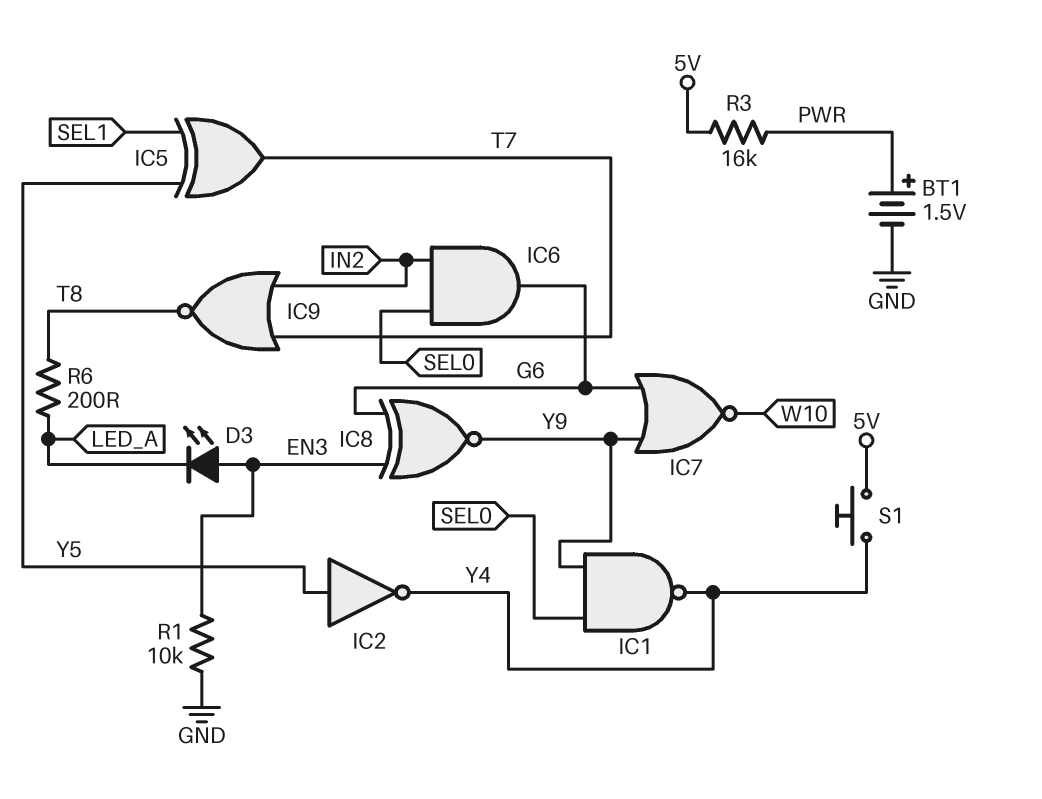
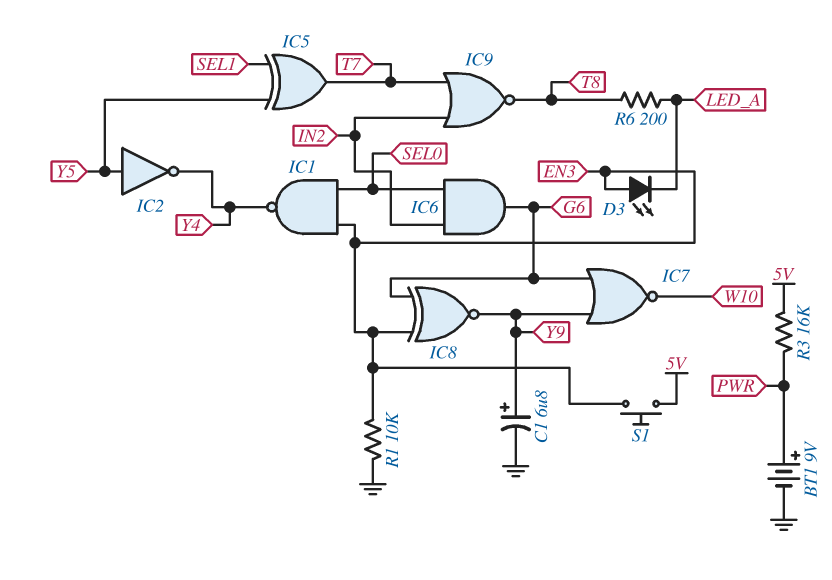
BT1: 1.5V (plus PWR, minus GND) -> 9V (plus PWR, minus GND)
C1: none -> 6.8uF (plus Y9, minus GND)
IC1: NAND (in SEL0, in Y9, out Y4) -> NAND (in EN3, in SEL0, out Y4)
S1: button (5V, Y4) -> button (5V, EN3)

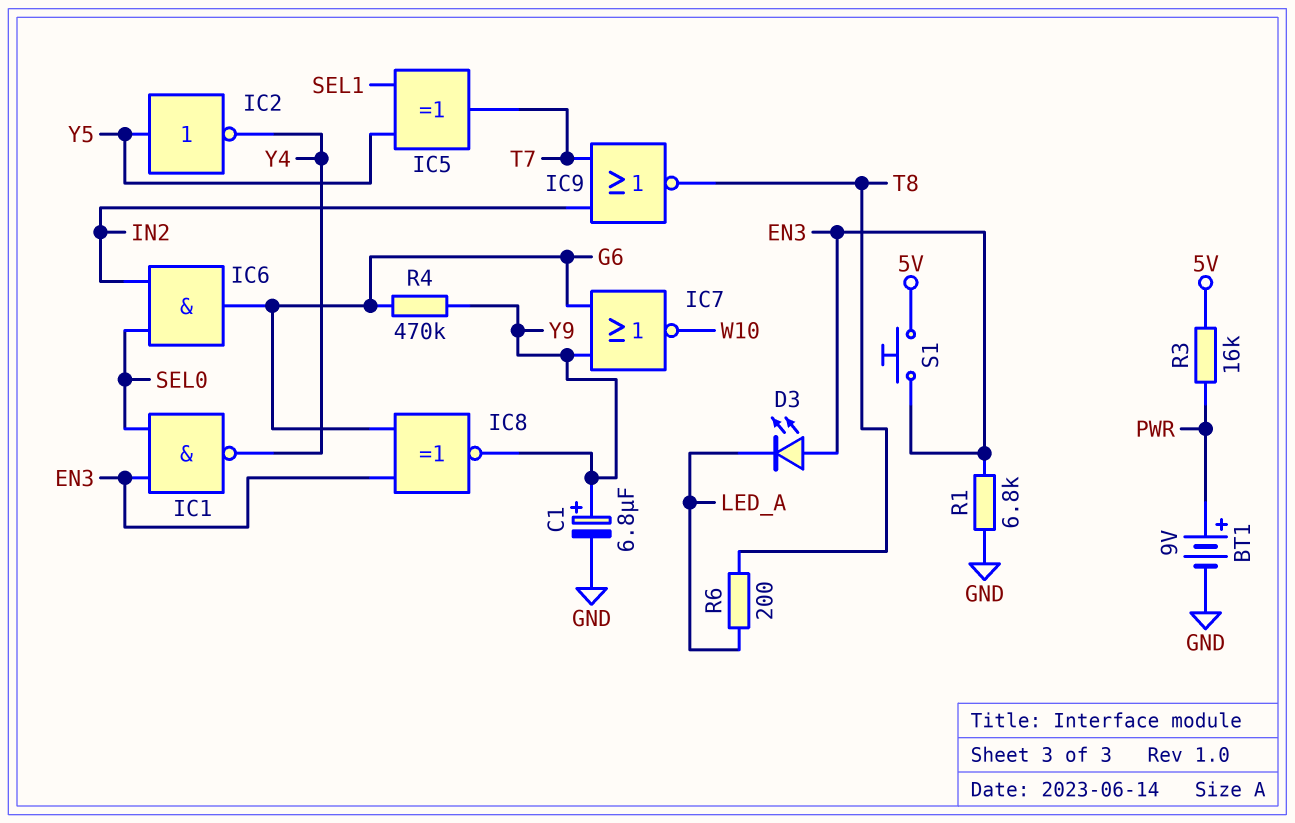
R1: 10k (EN3, GND) -> 6.8k (EN3, GND)
R4: none -> 470k (G6, Y9)

